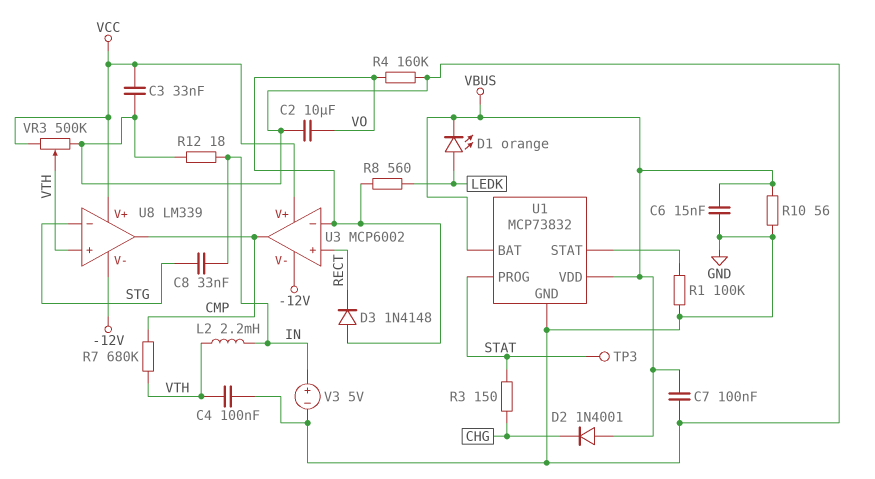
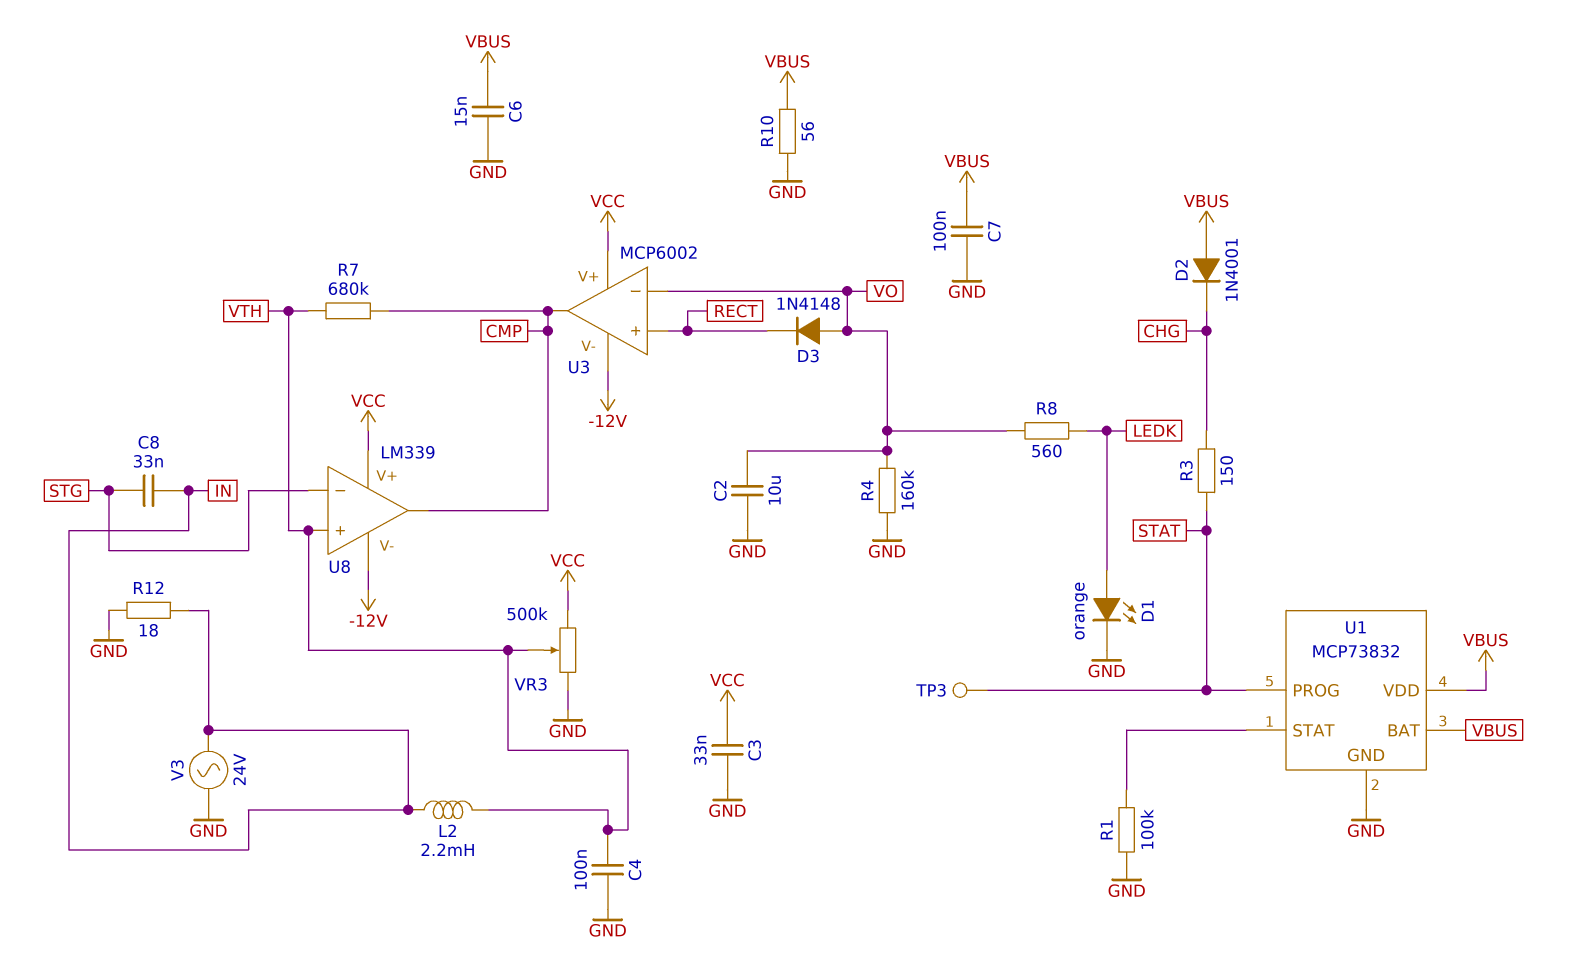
D1: LED orange (A LEDK, K VBUS) -> LED orange (A LEDK, K GND)
V3: 5V (plus IN, minus GND) -> AC 24V (GND, IN)

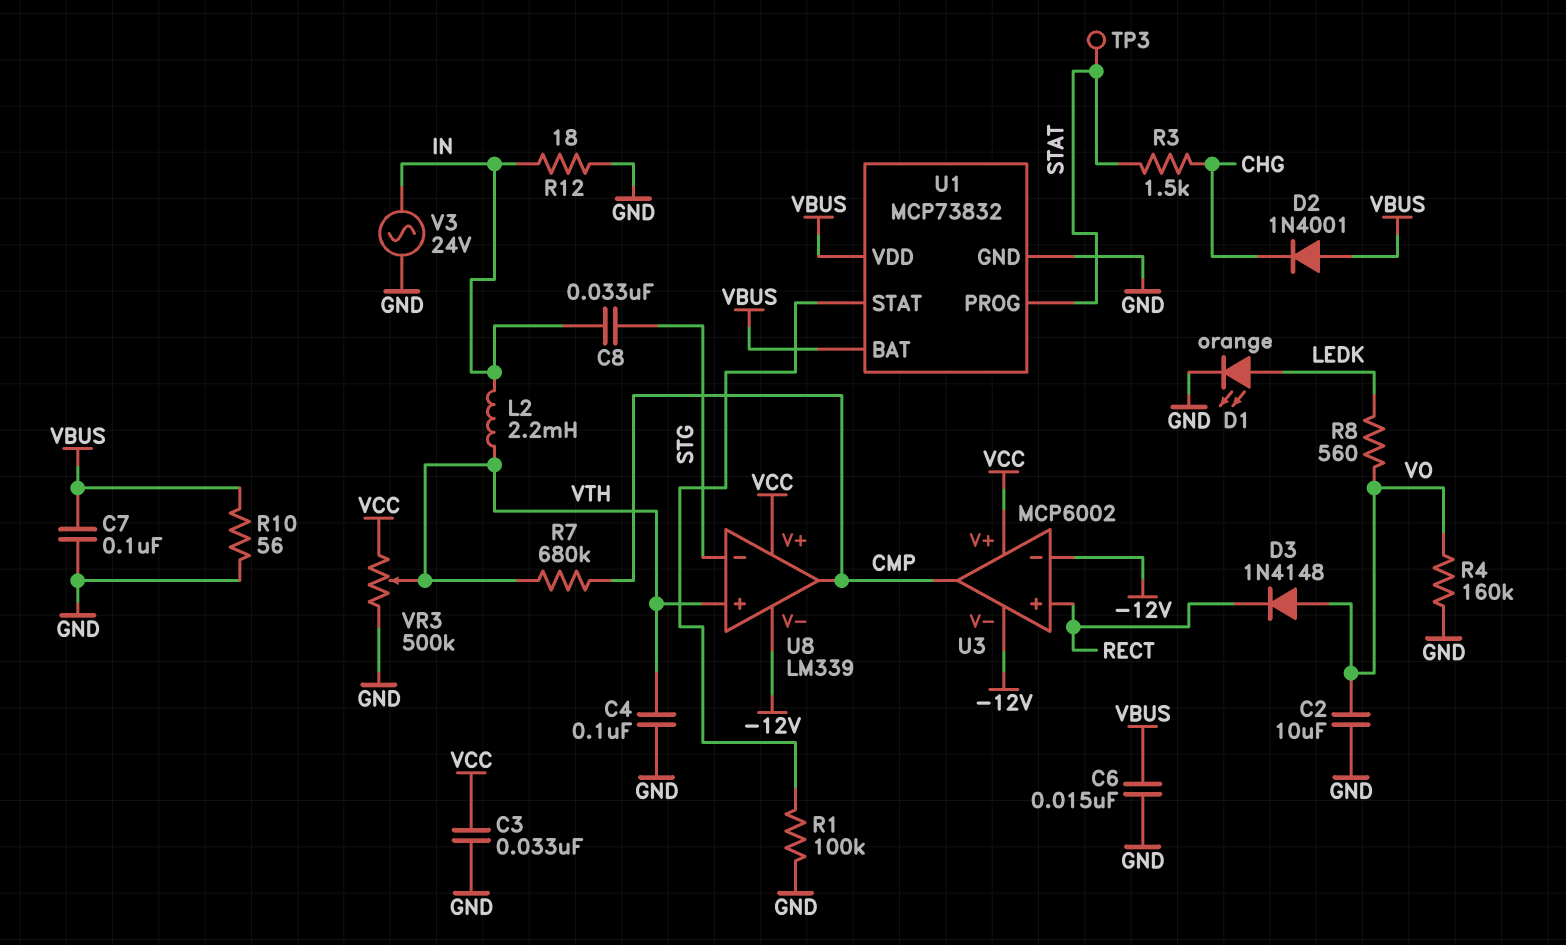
R3: 150 (CHG, STAT) -> 1.5k (CHG, STAT)
U3 pin in-: VO -> -12V

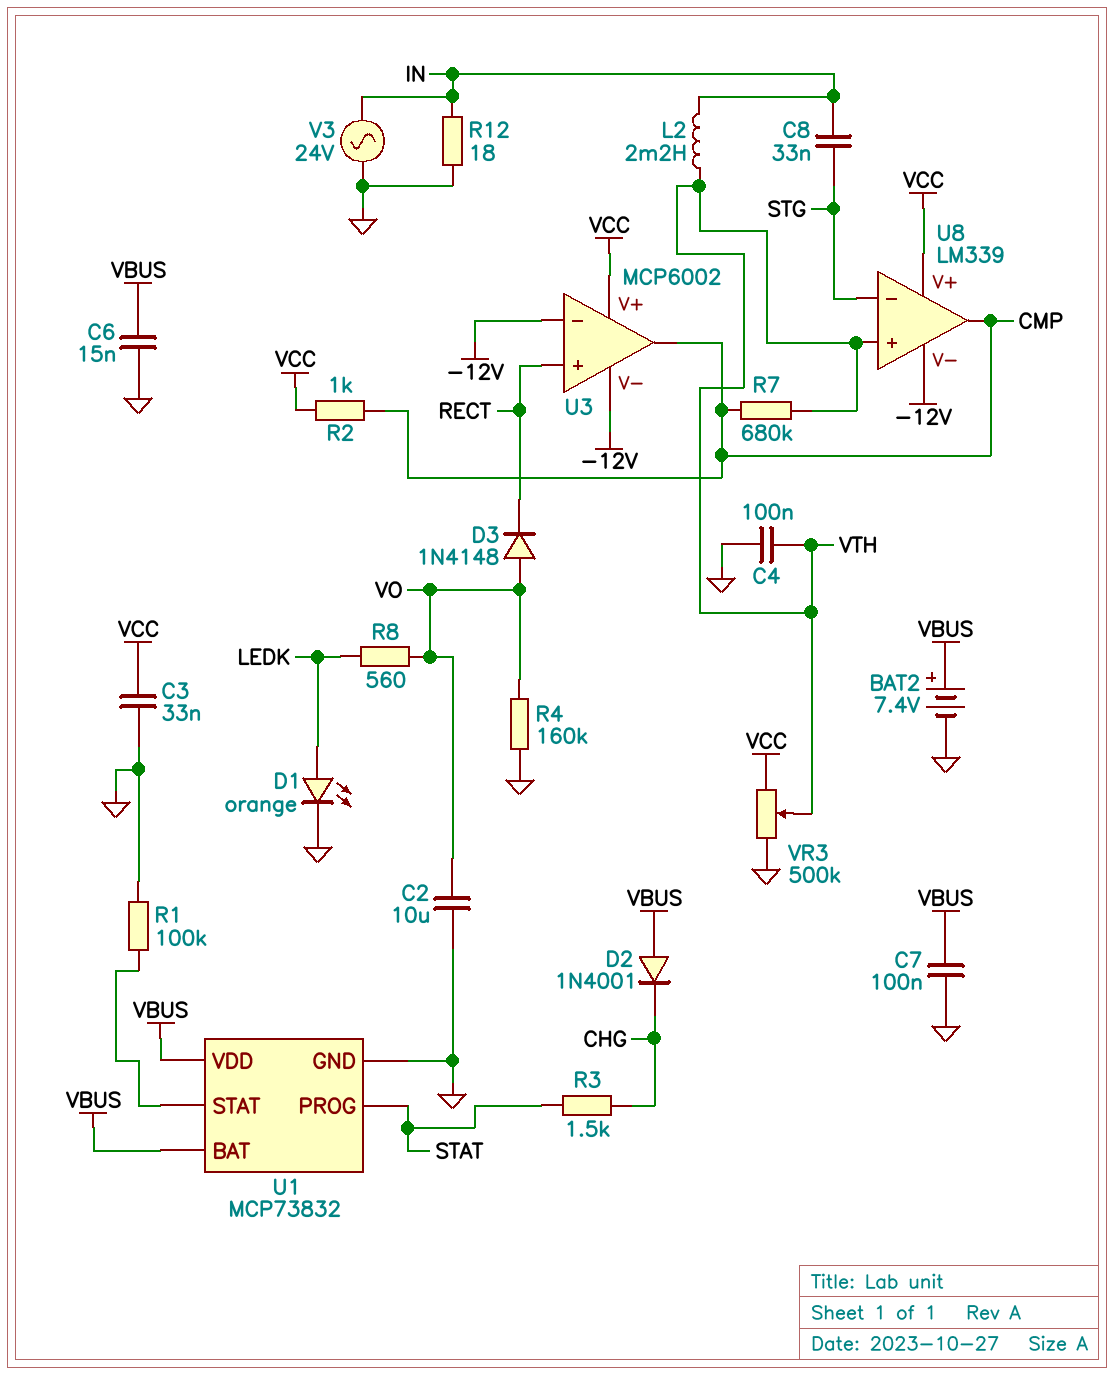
BAT2: none -> 7.4V (plus VBUS, minus GND)
R2: none -> 1k (CMP, VCC)
R10: 56 (GND, VBUS) -> none
TP3: test point (STAT) -> none

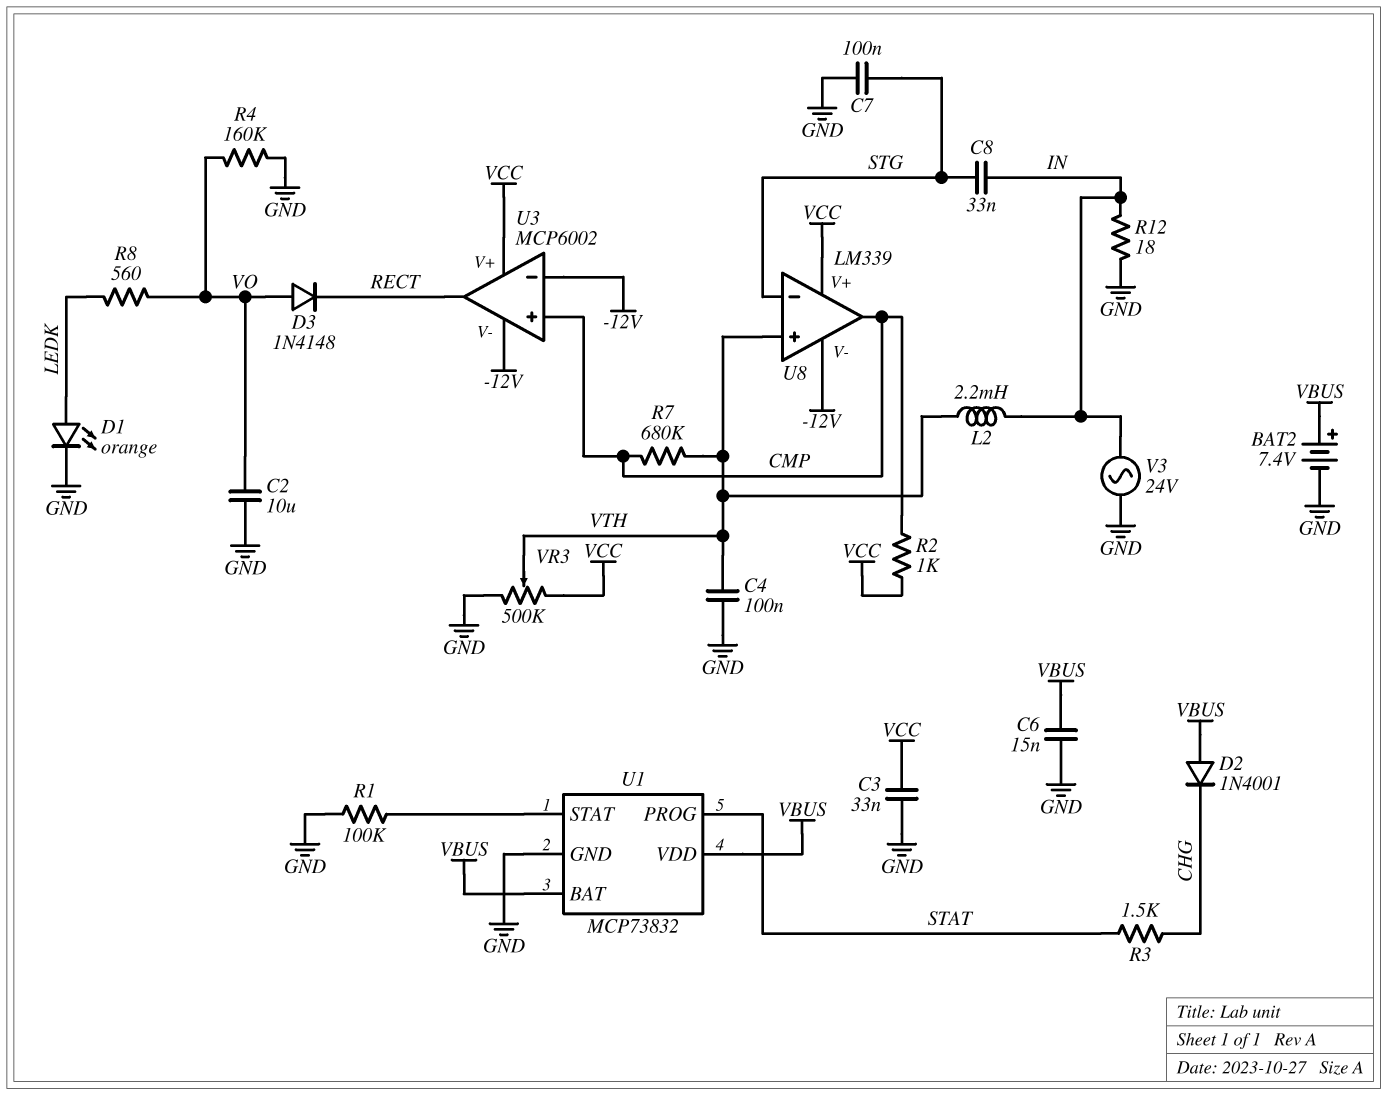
C7: 100nF (GND, VBUS) -> 100nF (GND, STG)
U3 pin in+: RECT -> CMP
U3 pin out: CMP -> RECT

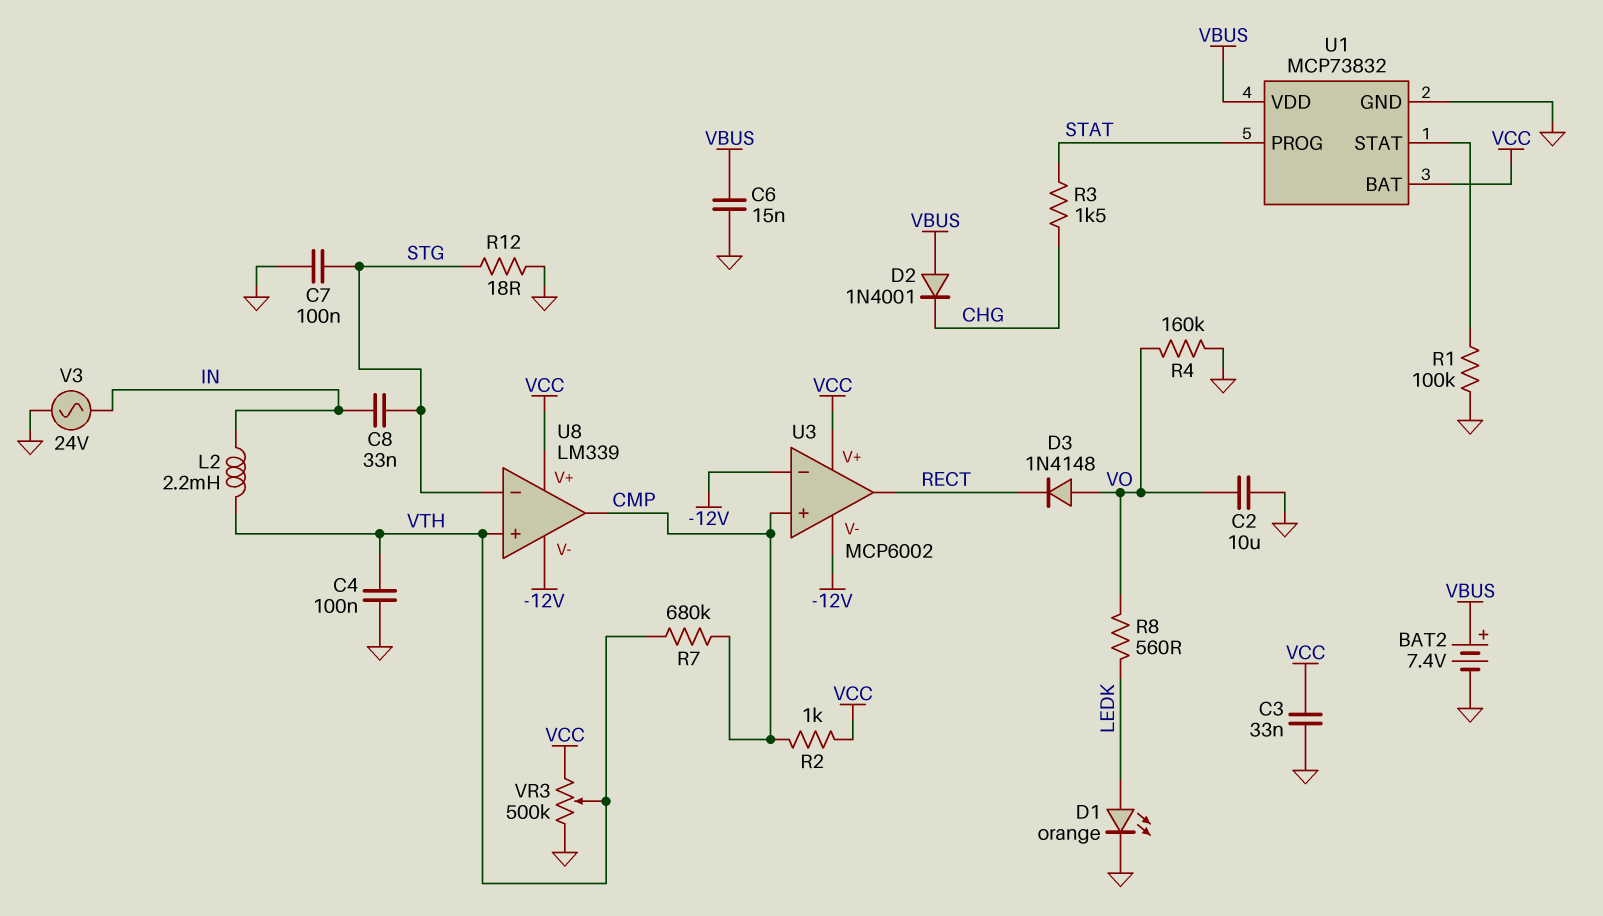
R12: 18 (GND, IN) -> 18 (GND, STG)
U1 pin BAT: VBUS -> VCC

